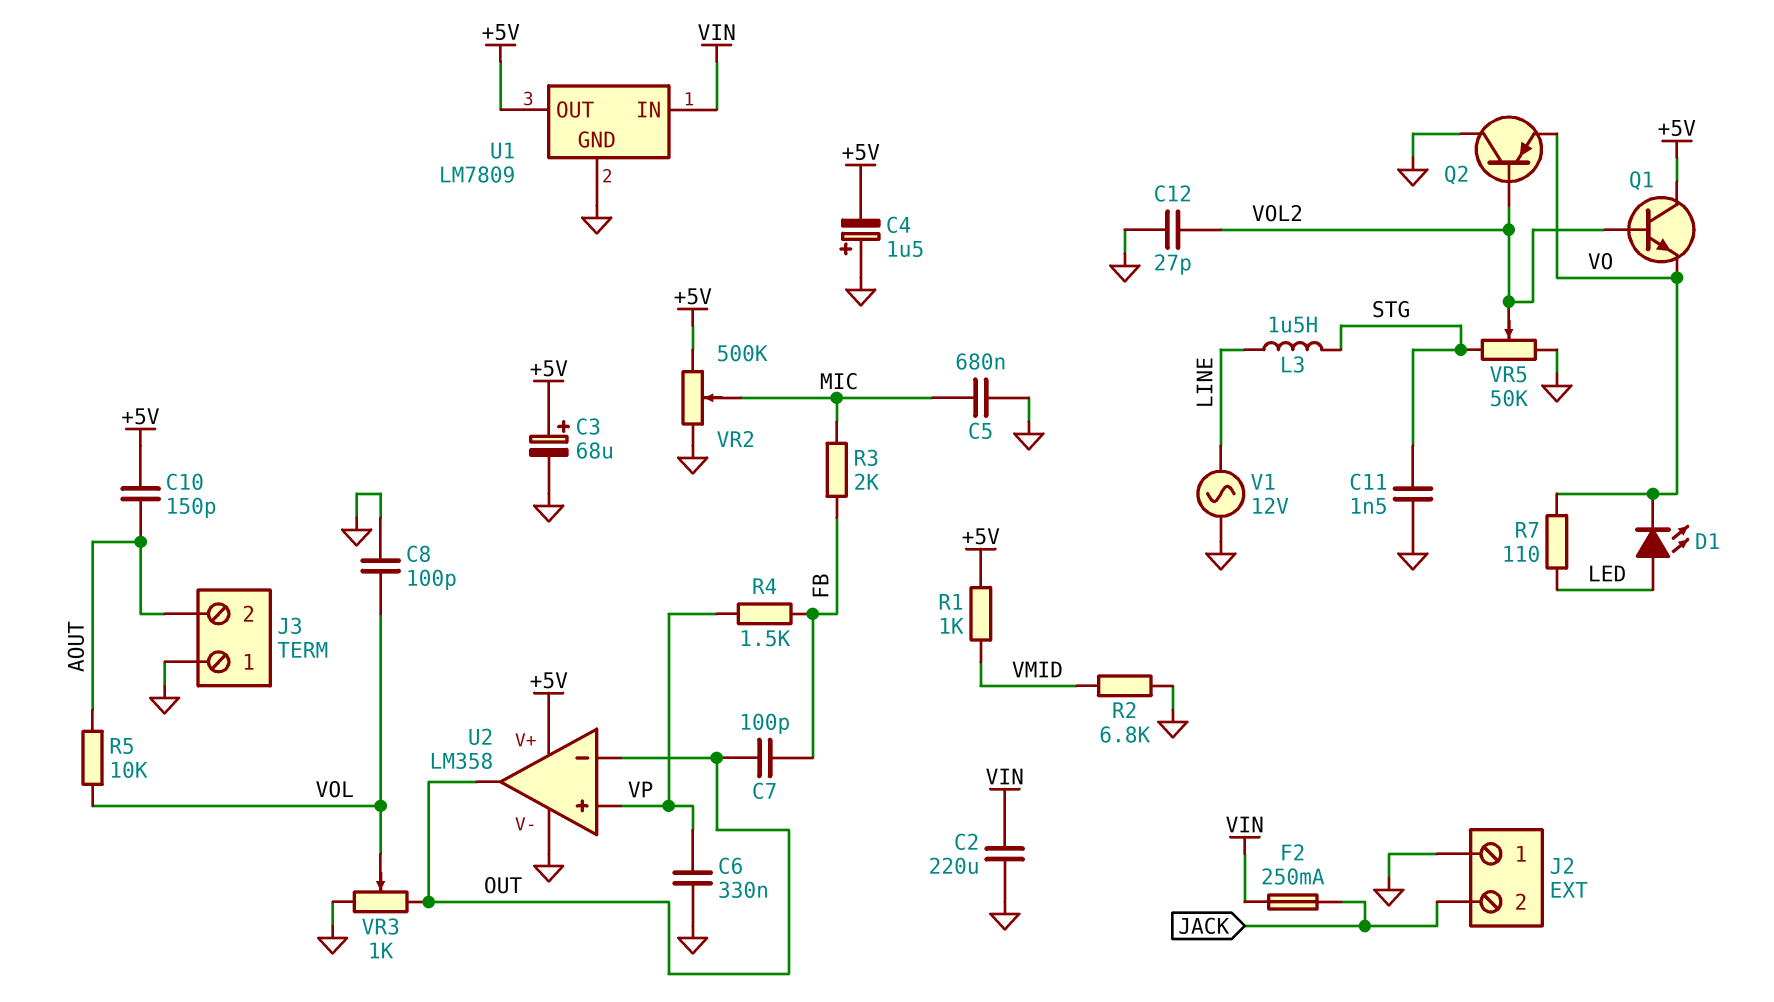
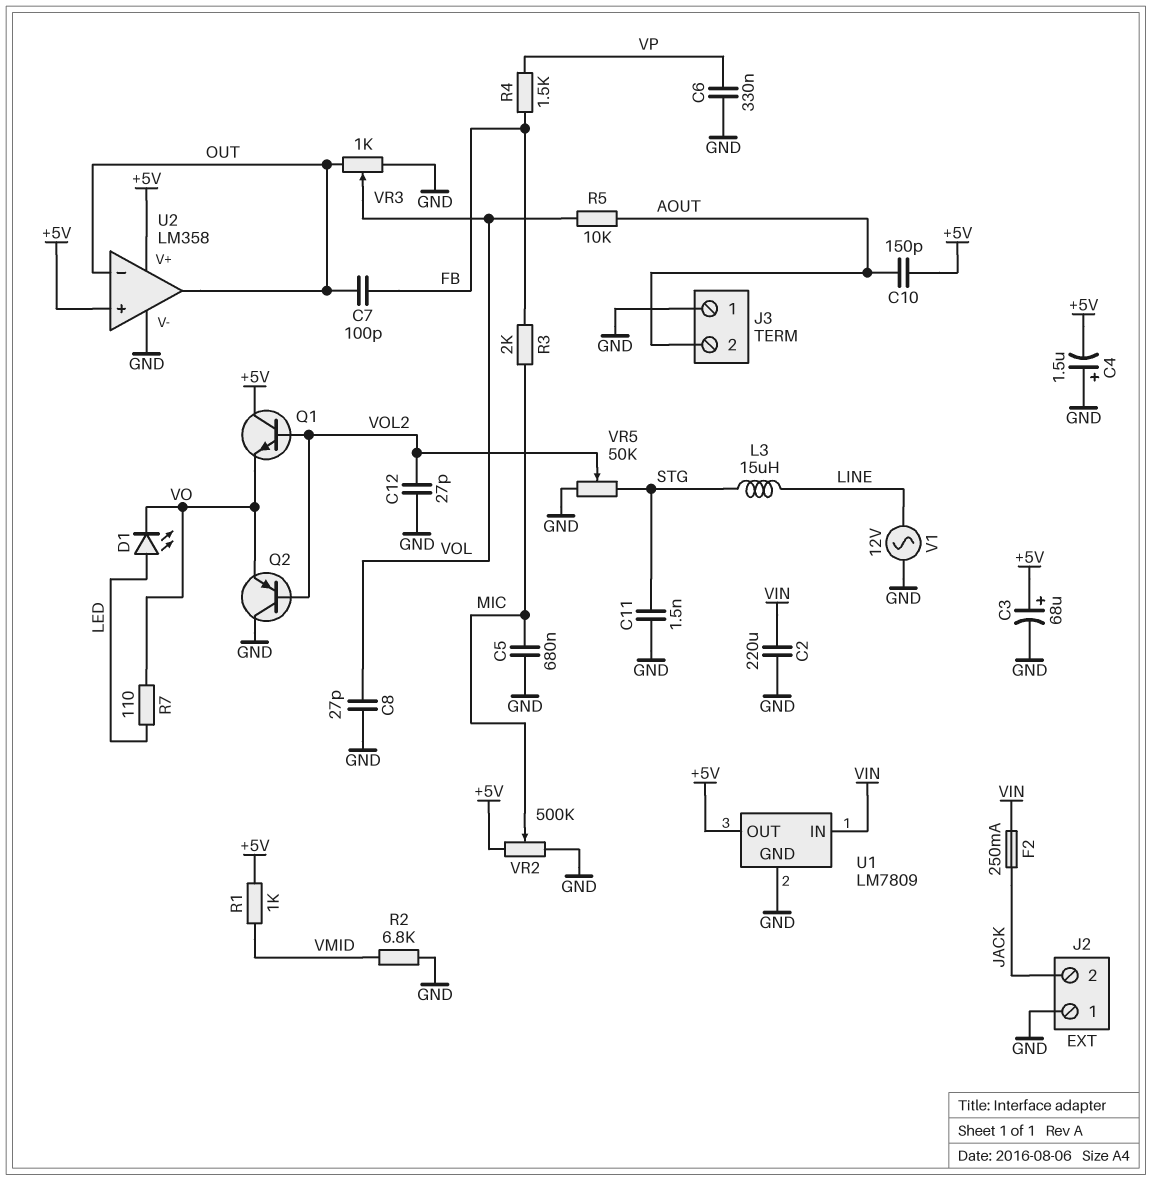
C8: 100pF (GND, VOL) -> 27pF (GND, VOL)
L3: 1.5uH (LINE, STG) -> 15uH (LINE, STG)
U2 pin in+: VP -> +5V

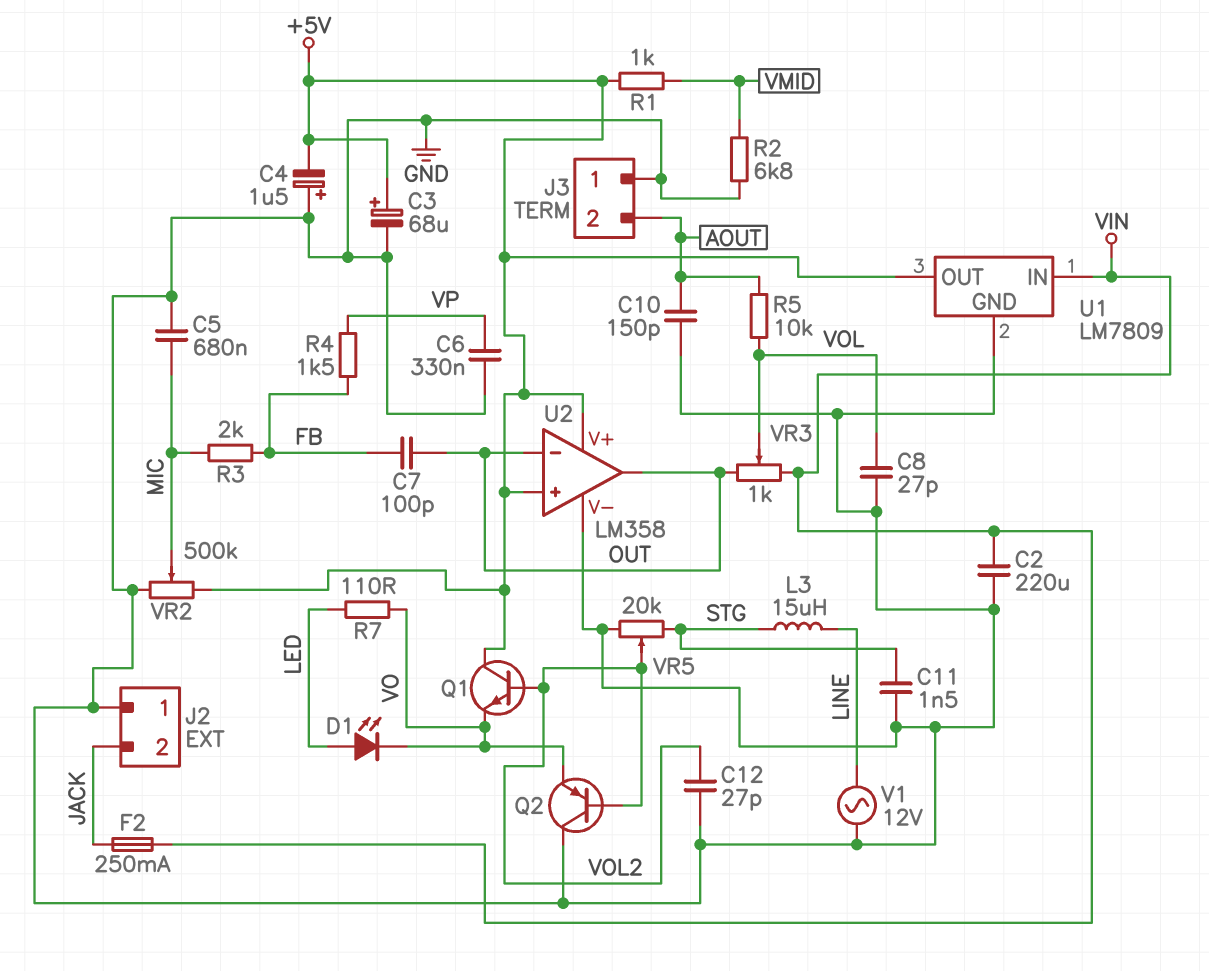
C10: 150pF (+5V, AOUT) -> 150pF (AOUT, GND)
VR3: 1k (GND, OUT, wiper VOL) -> 1k (OUT, VIN, wiper VOL)
VR5: 50k (GND, STG, wiper VOL2) -> 20k (GND, STG, wiper VOL2)

